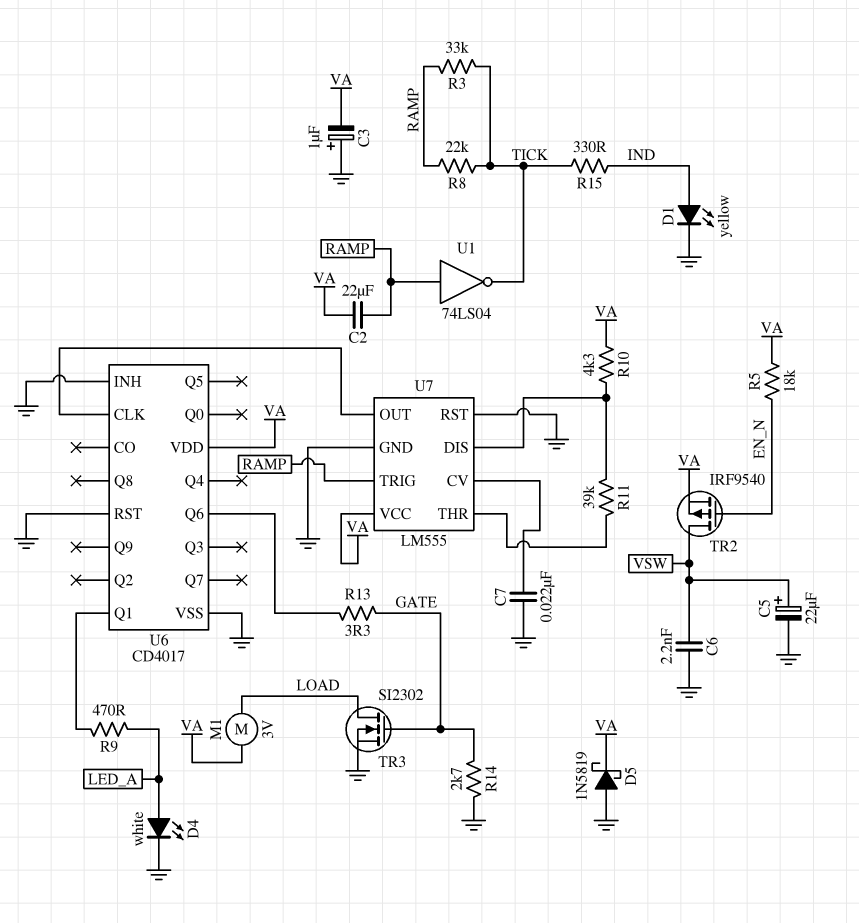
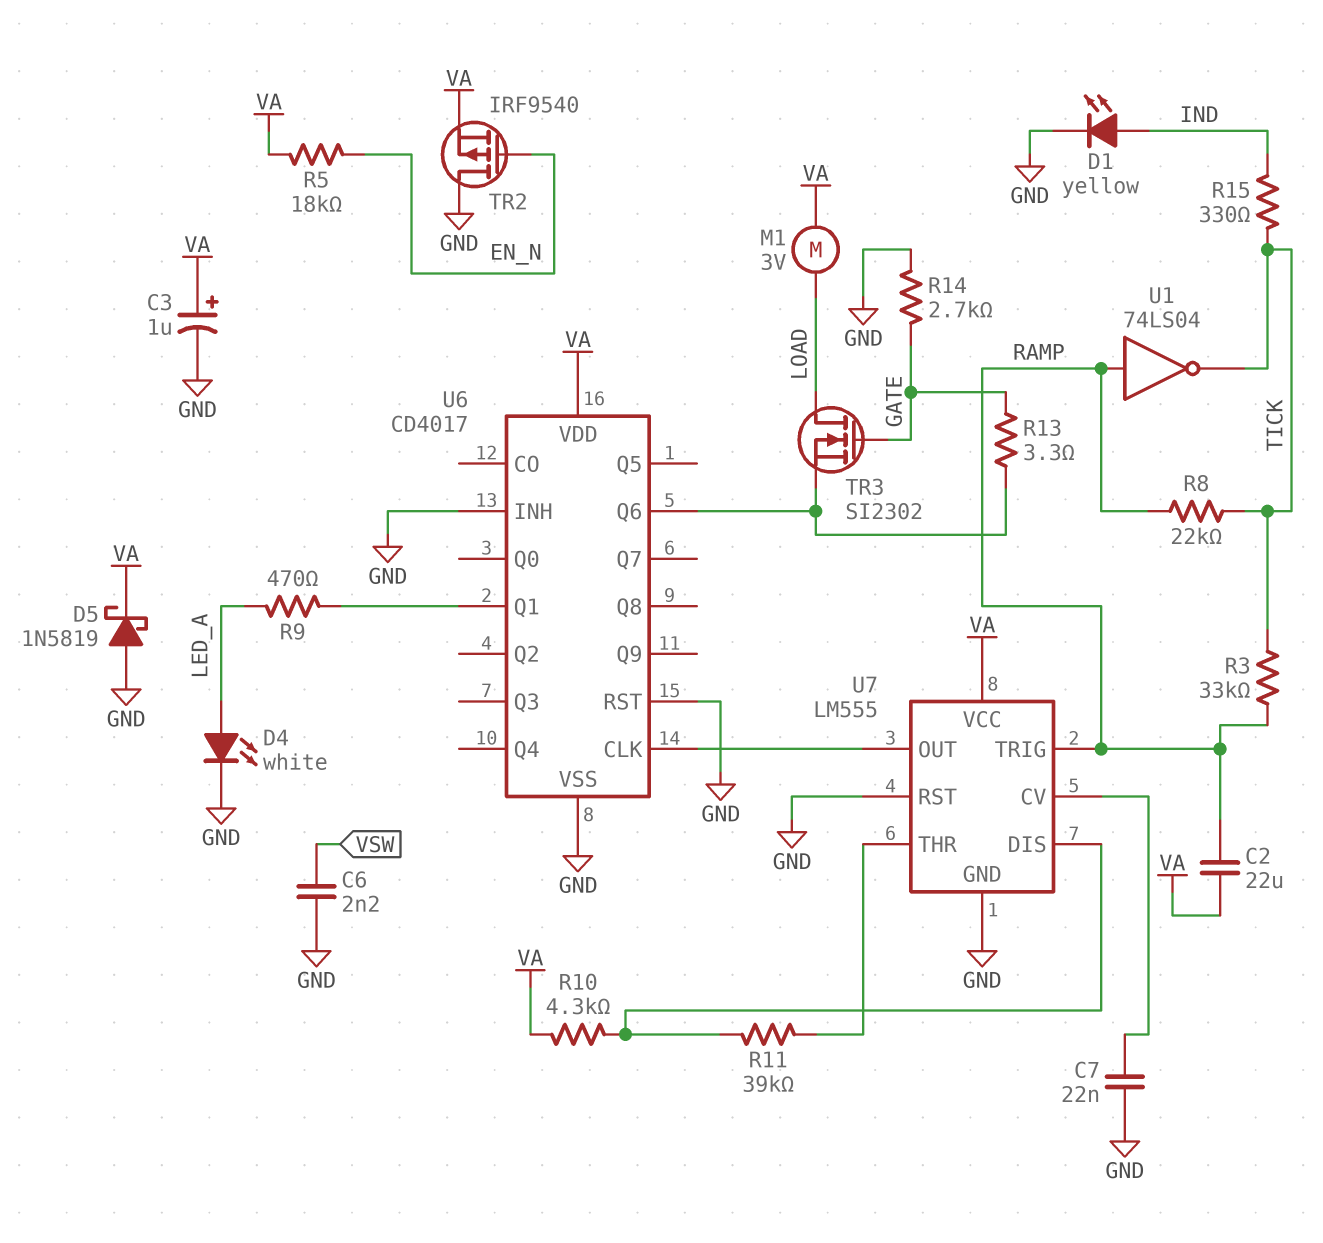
C3: 1uF (plus GND, minus VA) -> 1uF (plus VA, minus GND)
C5: 22uF (plus VSW, minus GND) -> none
TR2: PMOS IRF9540 (G EN_N, D VSW, S VA) -> PMOS IRF9540 (G EN_N, D GND, S VA)
TR3: NMOS SI2302 (G GATE, D LOAD, S GND) -> NMOS SI2302 (G GATE, D LOAD, S U6/Q6)

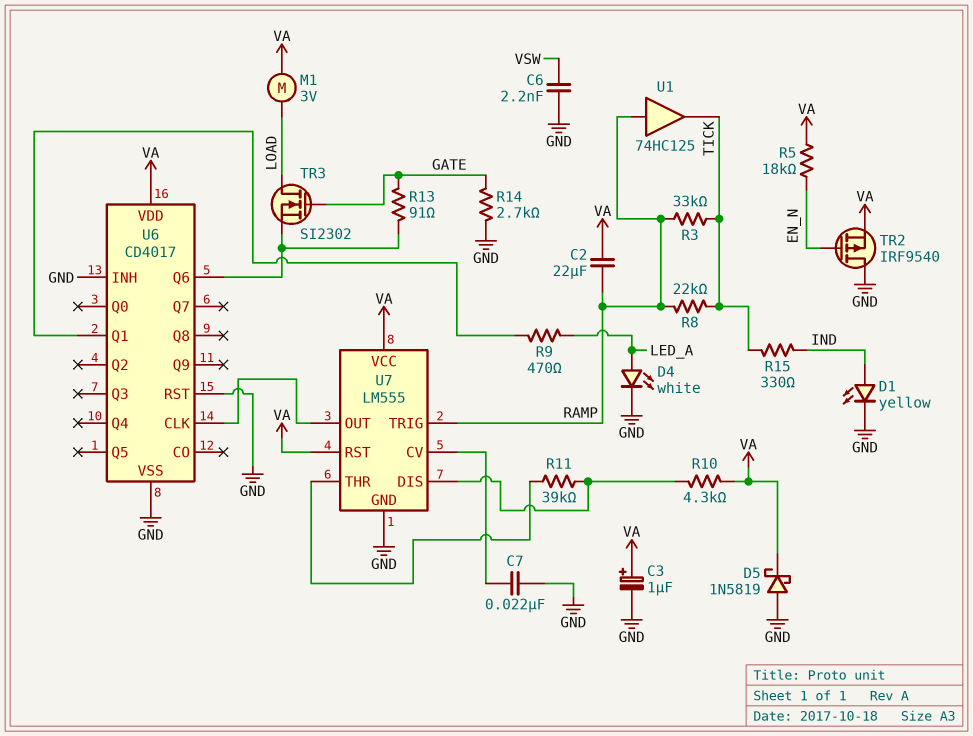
R13: 3.3 (GATE, U6/Q6) -> 91 (GATE, U6/Q6)
U1: NOT 74LS04 (in RAMP, out TICK) -> buffer 74HC125 (in RAMP, out TICK)
U7 pin RST: GND -> VA

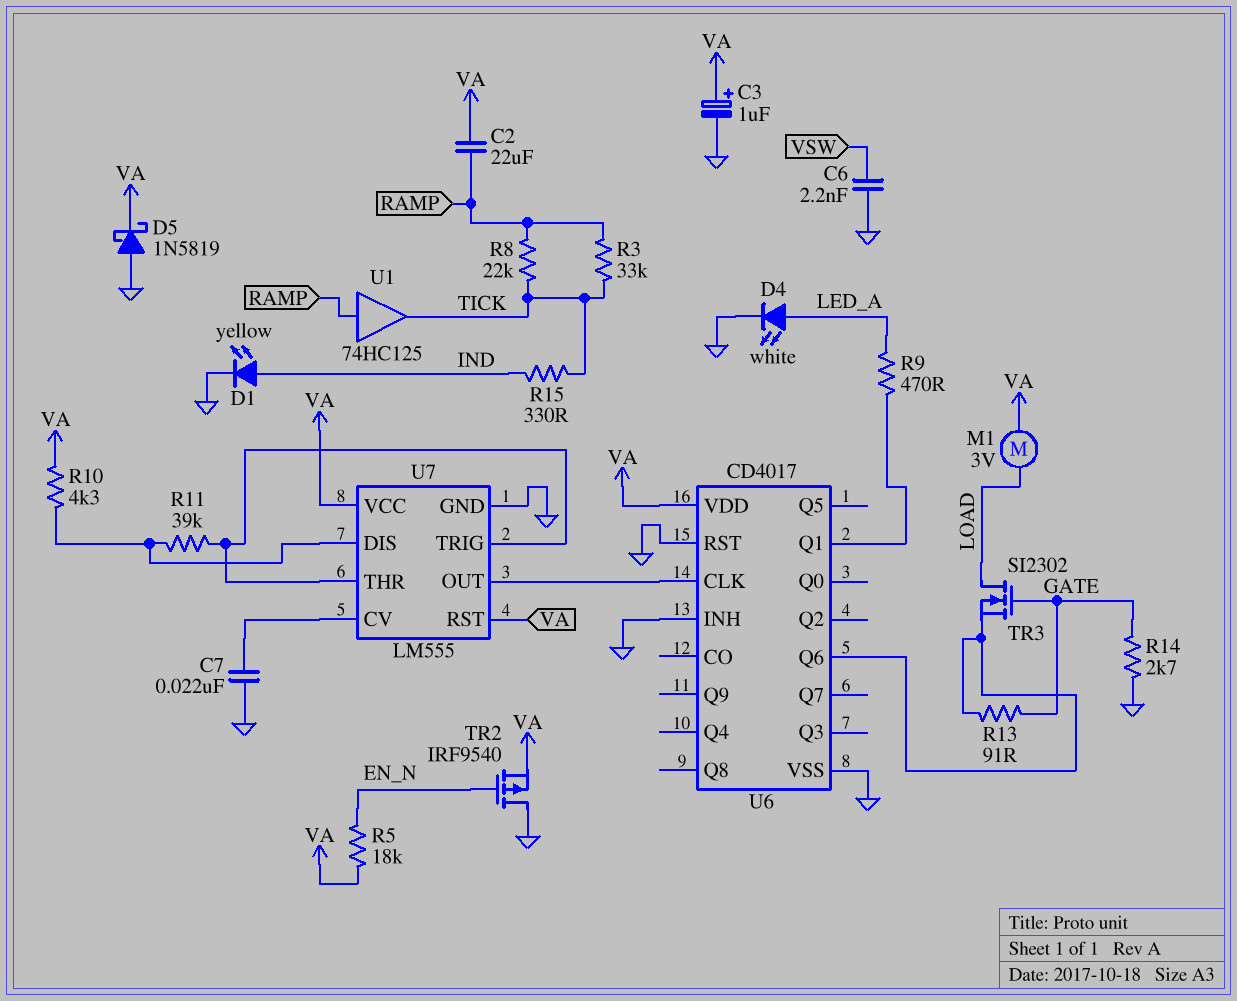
U7 pin TRIG: RAMP -> U7/THR

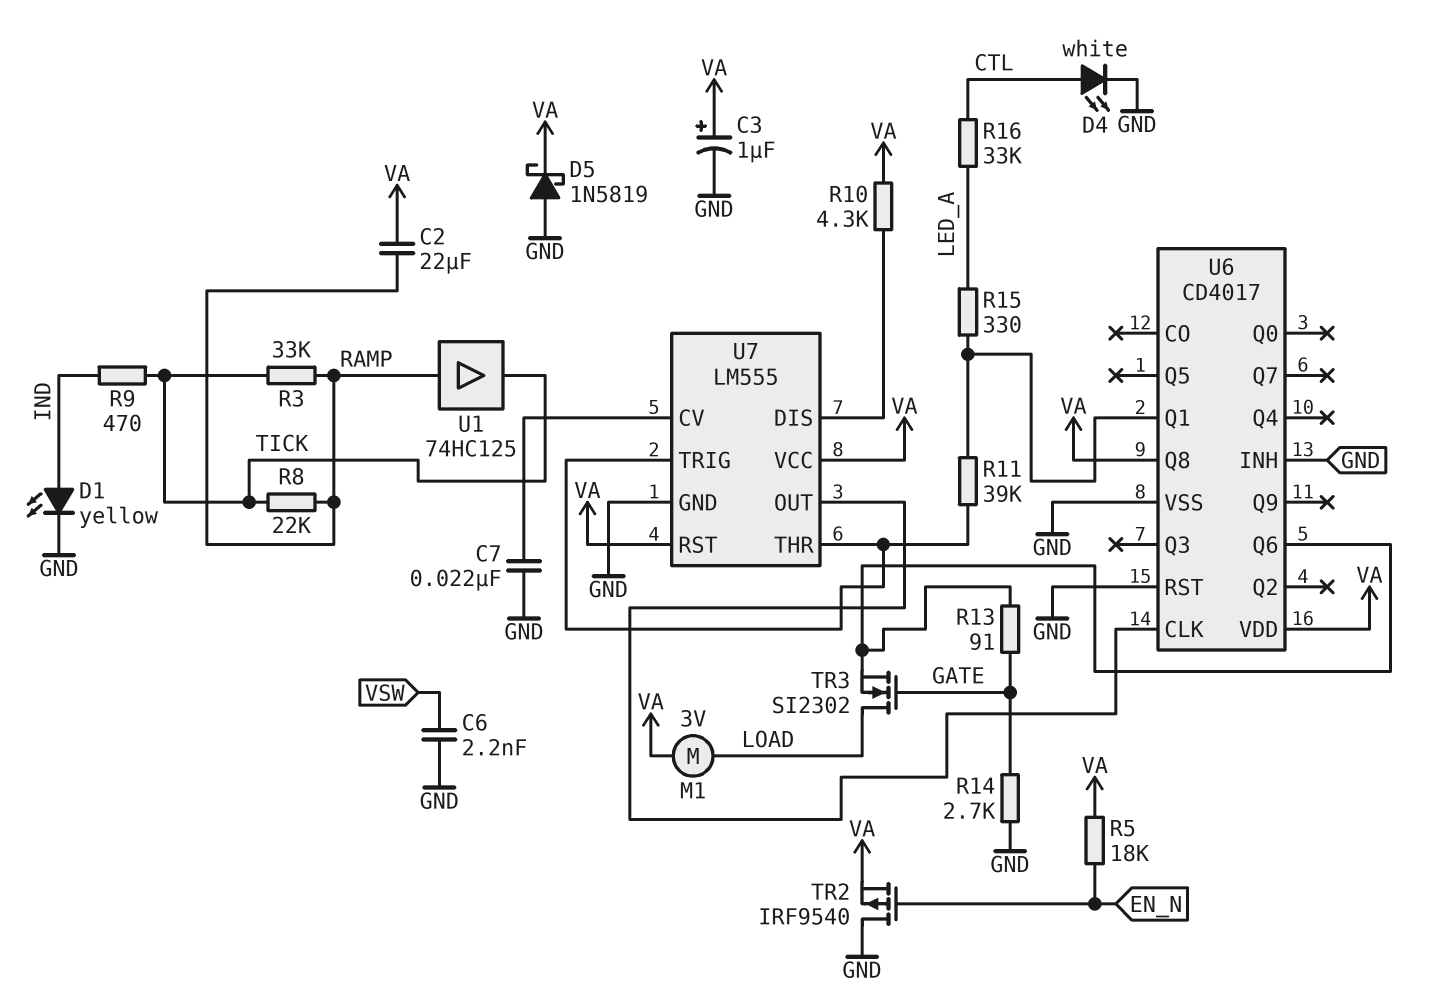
D4: LED white (A LED_A, K GND) -> LED white (A CTL, K GND)
R9: 470 (LED_A, U6/Q1) -> 470 (IND, TICK)
R11: 39k (U7/DIS, U7/THR) -> 39k (U6/Q1, U7/THR)
R15: 330 (IND, TICK) -> 330 (LED_A, U6/Q1)
R16: none -> 33k (CTL, LED_A)
U6 pin Q8: none -> VA

